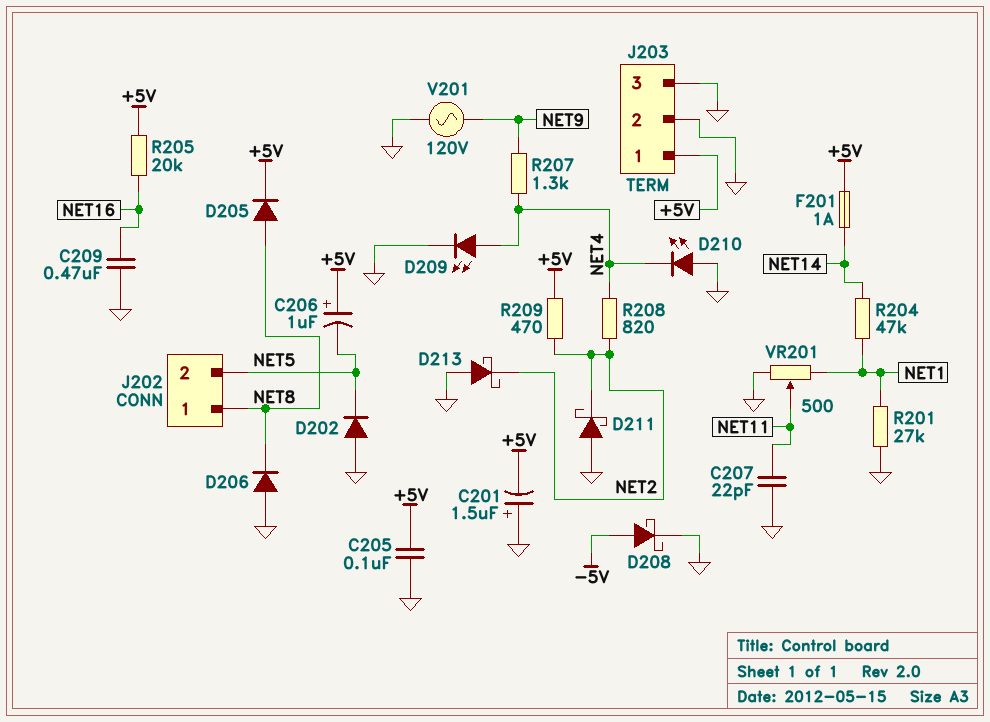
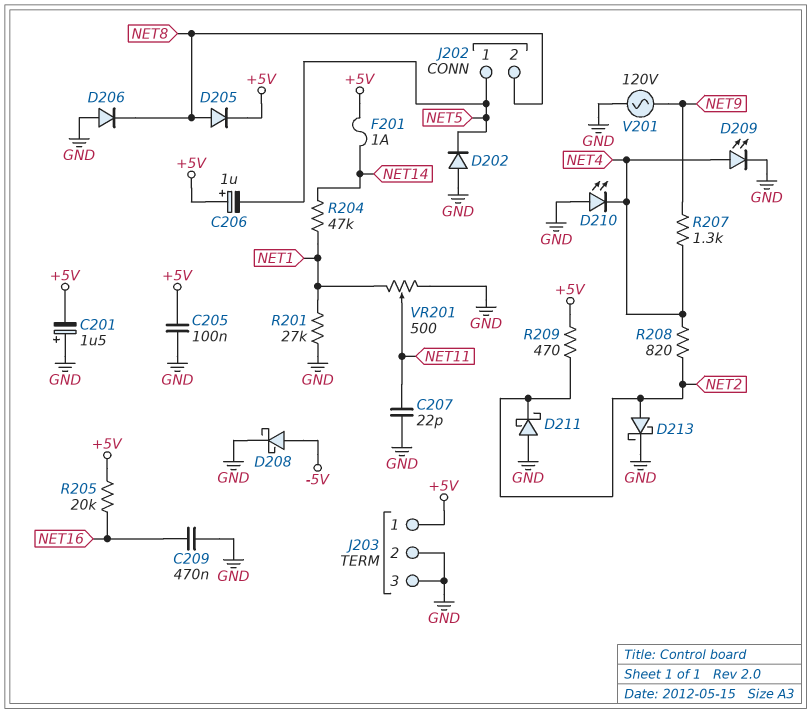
D213: schottky (A GND, K NET2) -> schottky (A NET2, K GND)
J202 pin 1: NET8 -> NET5
J202 pin 2: NET5 -> NET8

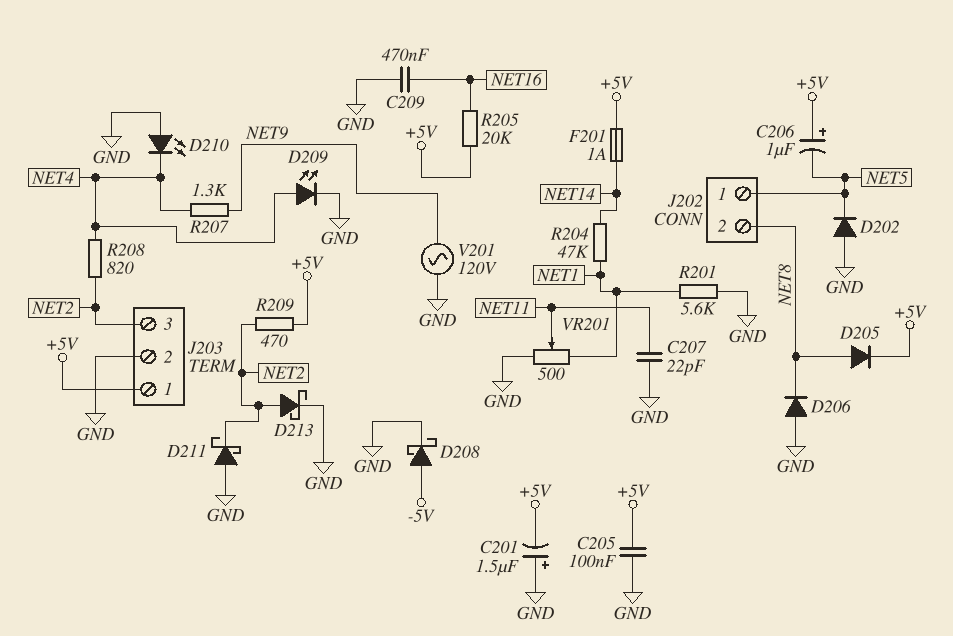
J203 pin 3: GND -> NET2
R201: 27k (GND, NET1) -> 5.6k (GND, NET1)

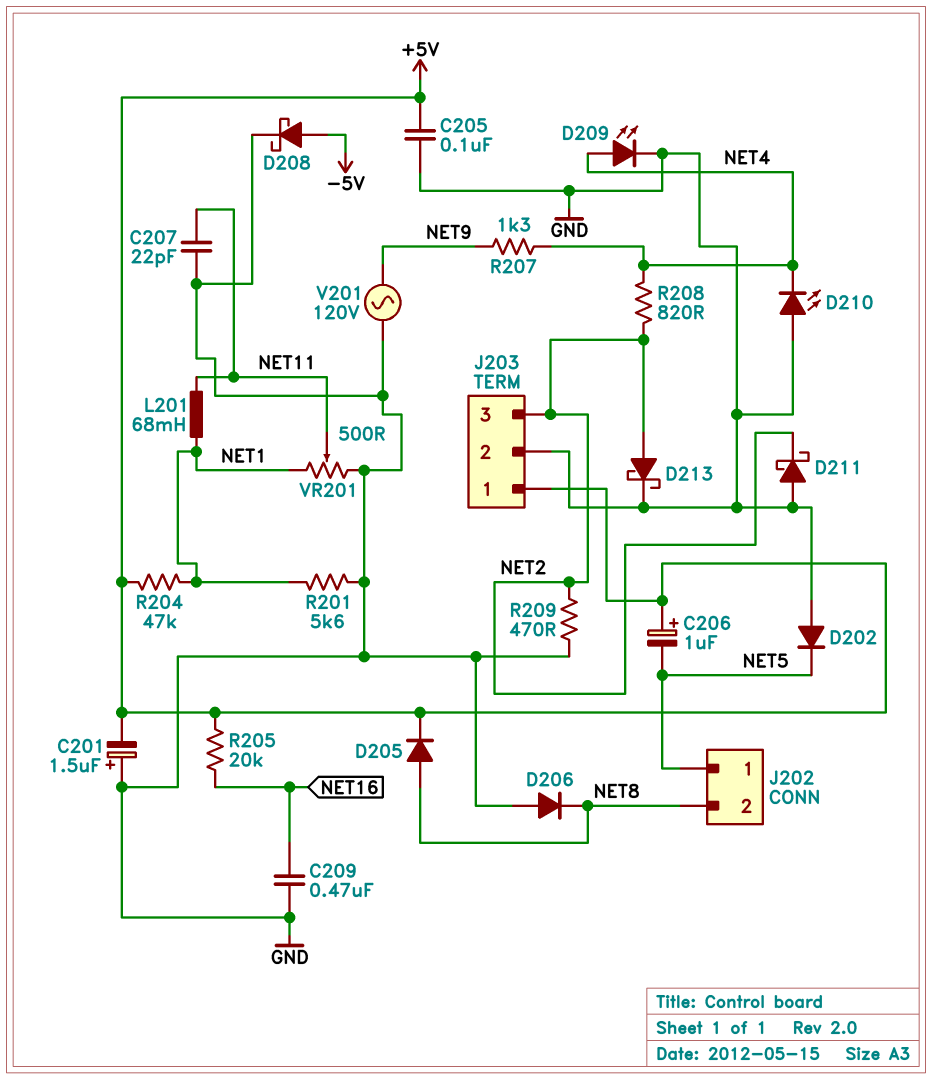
F201: 1A (+5V, NET14) -> none
L201: none -> 68mH (NET1, NET11)
R204: 47k (NET1, NET14) -> 47k (+5V, NET1)
R209: 470 (+5V, NET2) -> 470 (GND, NET2)

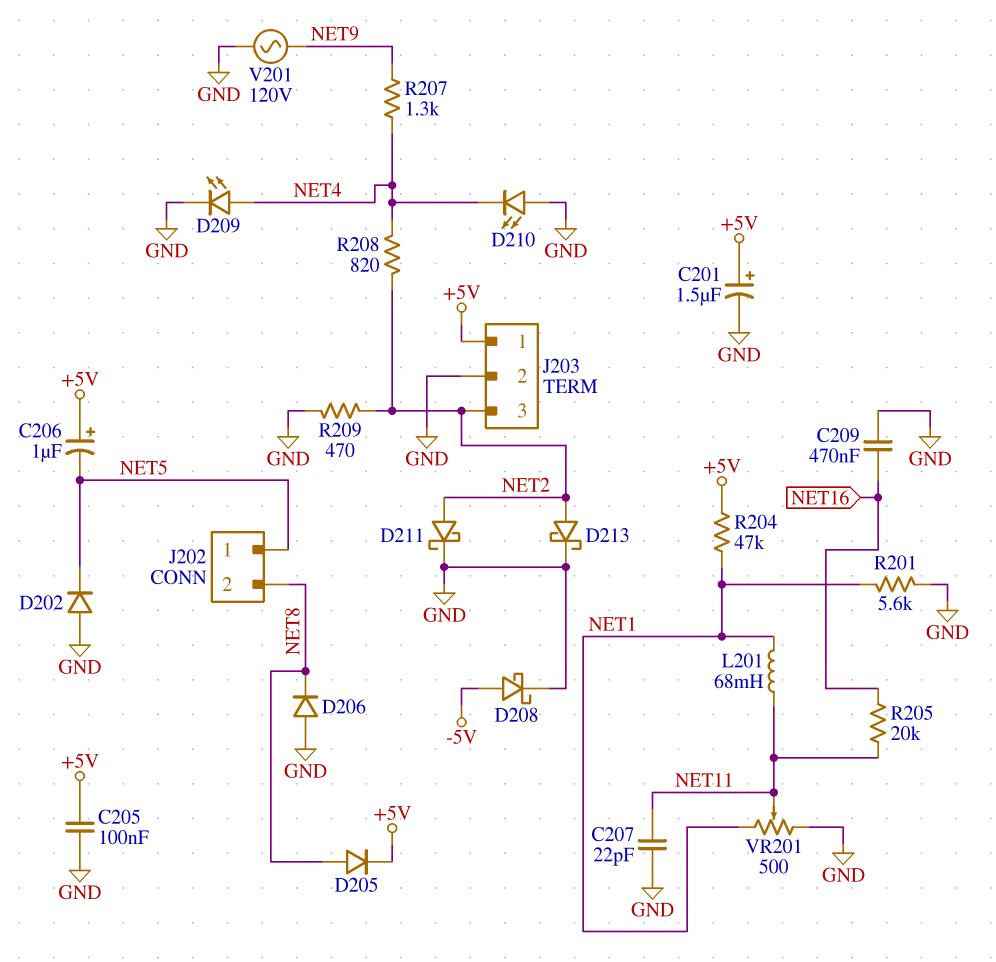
C201: 1.5uF (plus GND, minus +5V) -> 1.5uF (plus +5V, minus GND)
D211: schottky (A GND, K NET2) -> schottky (A NET2, K GND)
R205: 20k (+5V, NET16) -> 20k (NET11, NET16)

